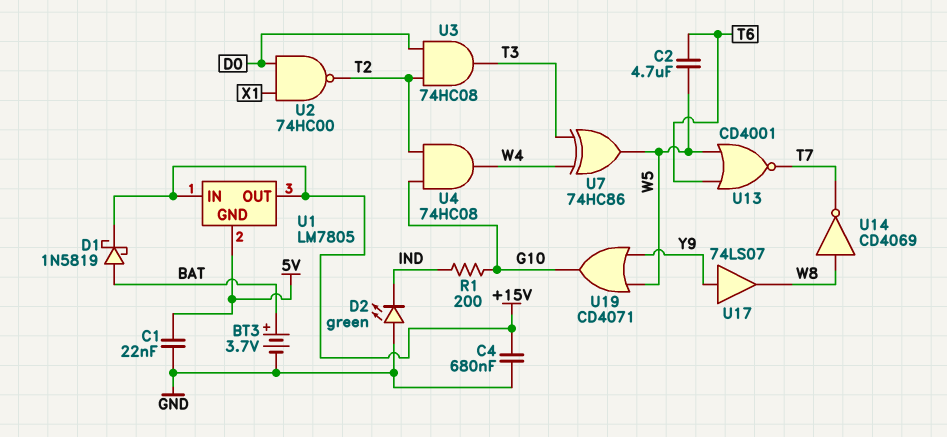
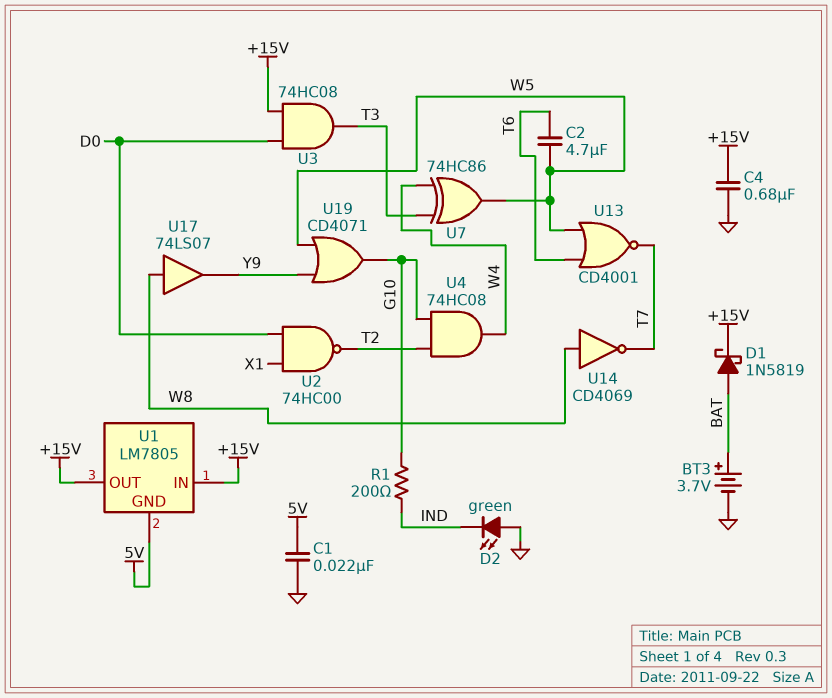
U3: AND 74HC08 (in D0, in T2, out T3) -> AND 74HC08 (in +15V, in D0, out T3)
U17: buffer 74LS07 (in Y9, out W8) -> buffer 74LS07 (in W8, out Y9)

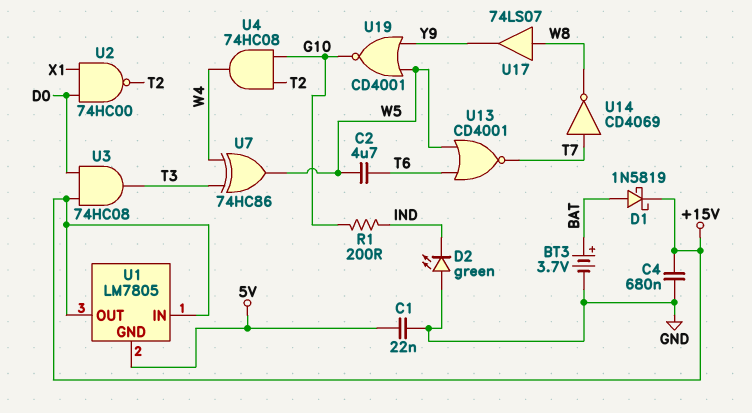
U14: NOT CD4069 (in W8, out T7) -> NOT CD4069 (in T7, out W8)
U19: OR CD4071 (in W5, in Y9, out G10) -> NOR CD4001 (in W5, in Y9, out G10)

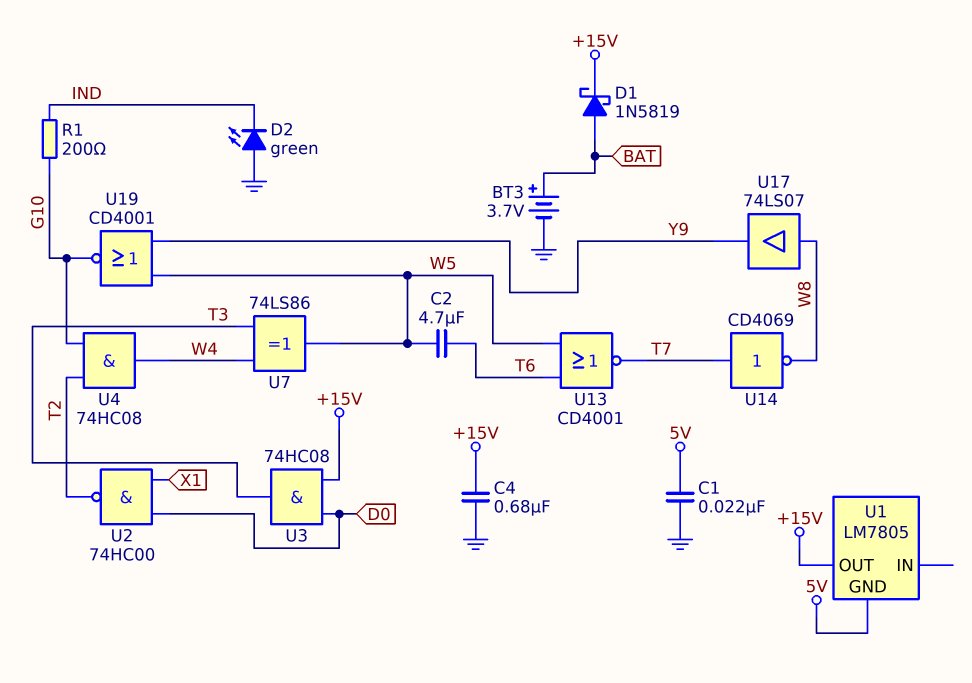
U1 pin IN: +15V -> none
U7: XOR 74HC86 (in T3, in W4, out W5) -> XOR 74LS86 (in T3, in W4, out W5)

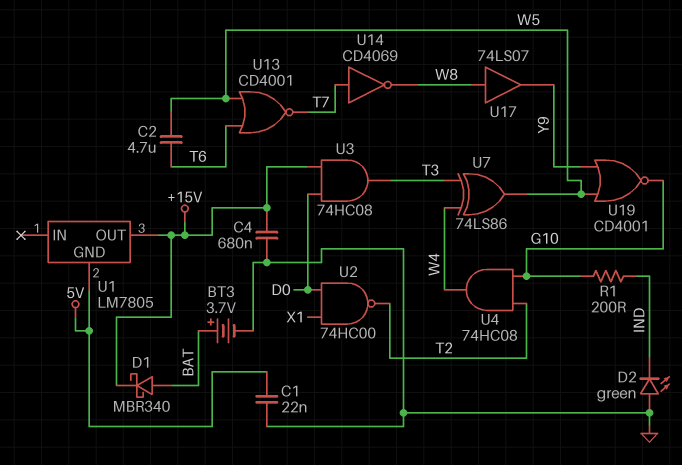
D1: schottky 1N5819 (A BAT, K +15V) -> schottky MBR340 (A BAT, K +15V)

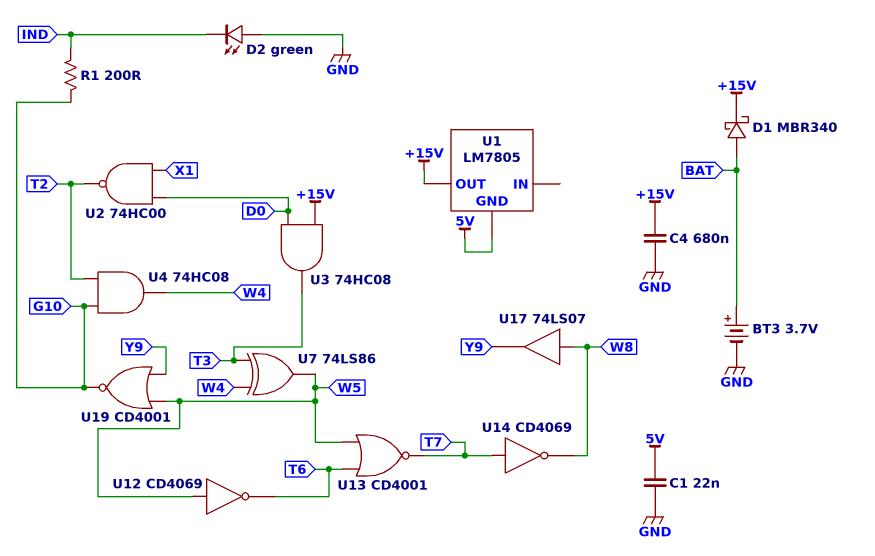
C2: 4.7uF (T6, W5) -> none
U12: none -> NOT CD4069 (in W5, out T6)

